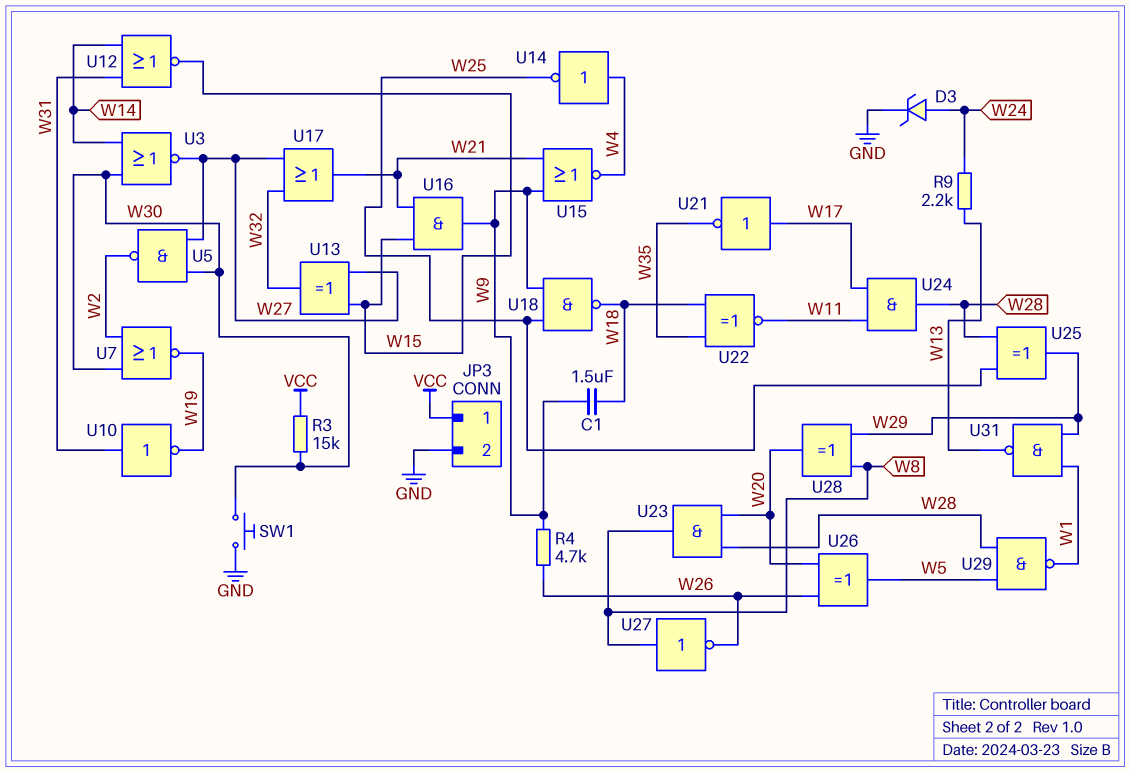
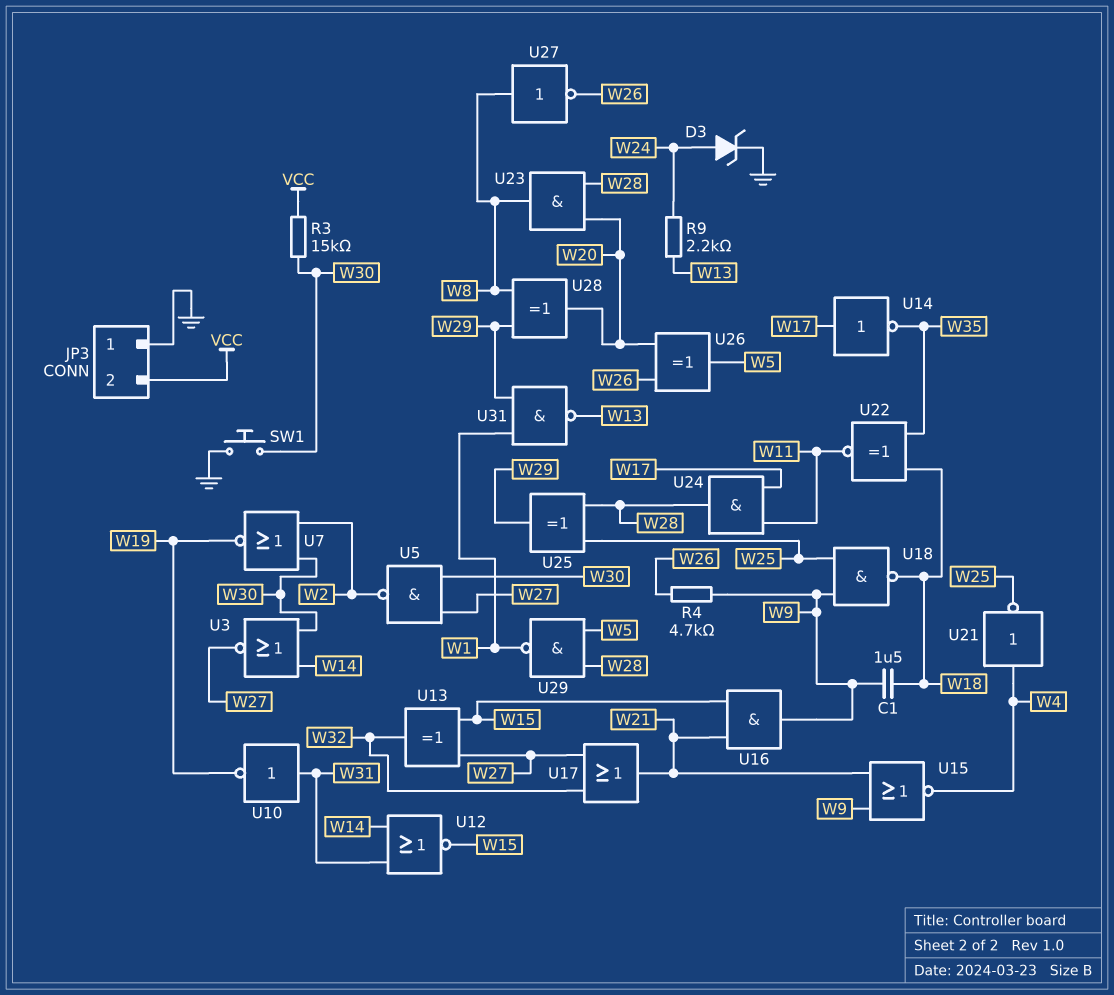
JP3 pin 1: VCC -> GND
JP3 pin 2: GND -> VCC
U14: NOT (in W4, out W25) -> NOT (in W17, out W35)
U21: NOT (in W17, out W35) -> NOT (in W4, out W25)

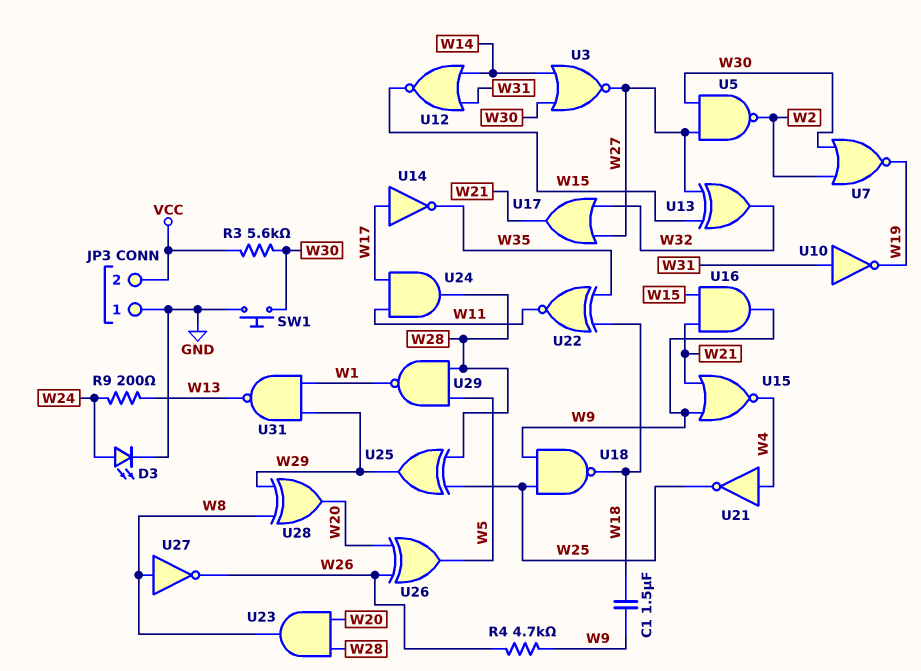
D3: zener (A W24, K GND) -> LED (A W24, K GND)
R3: 15k (VCC, W30) -> 5.6k (VCC, W30)
R9: 2.2k (W13, W24) -> 200 (W13, W24)

